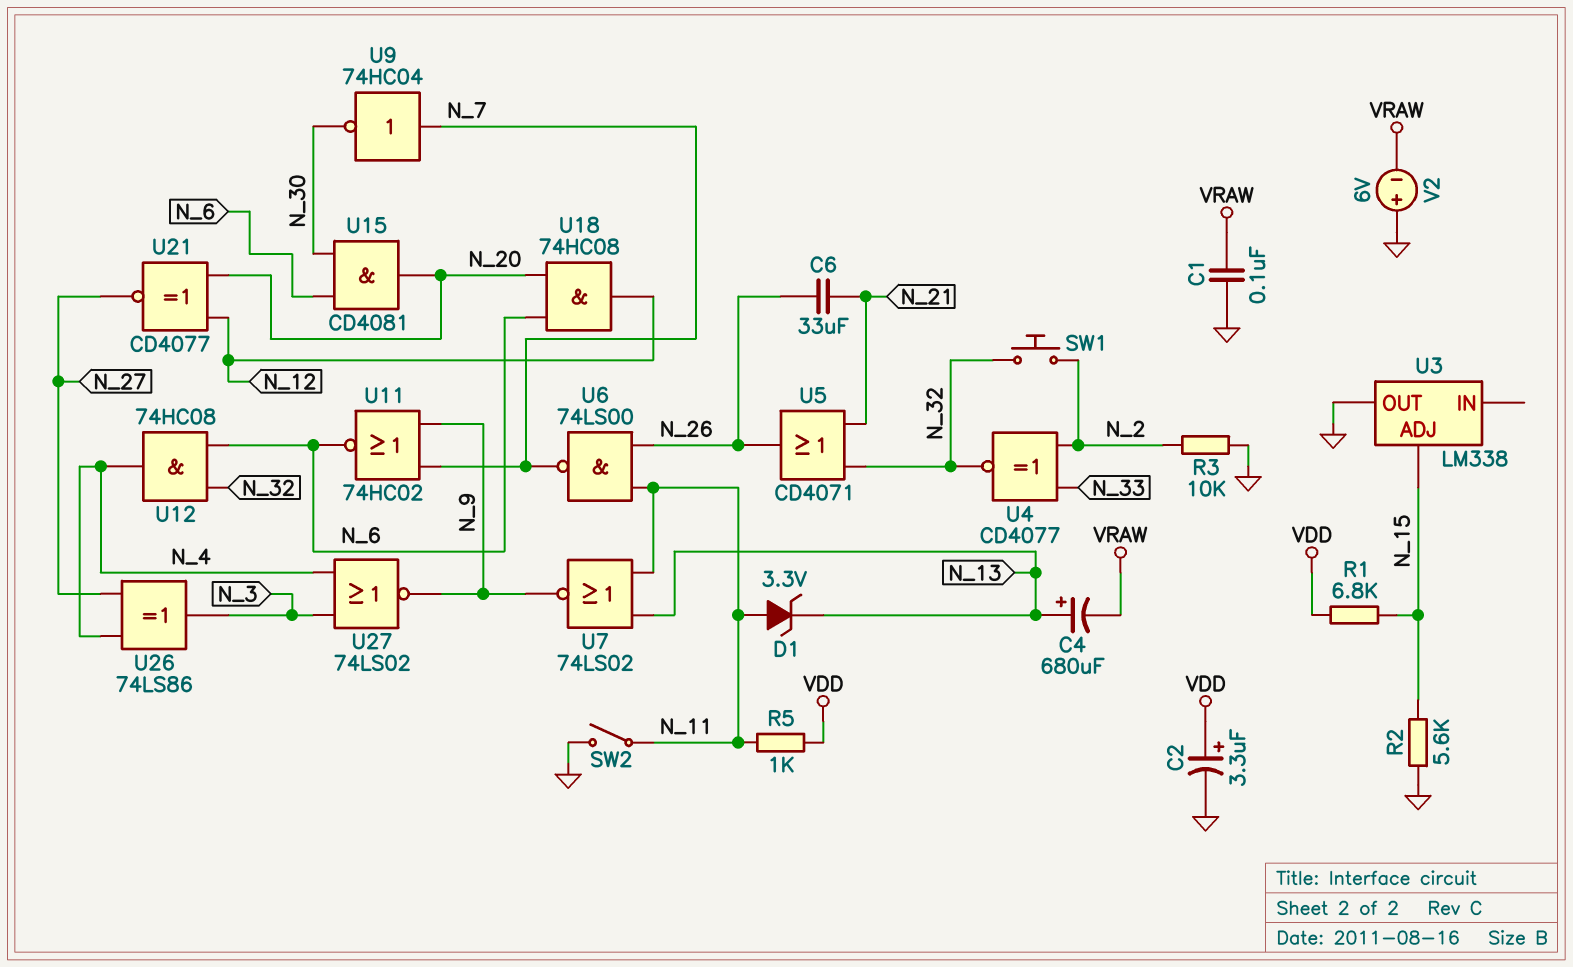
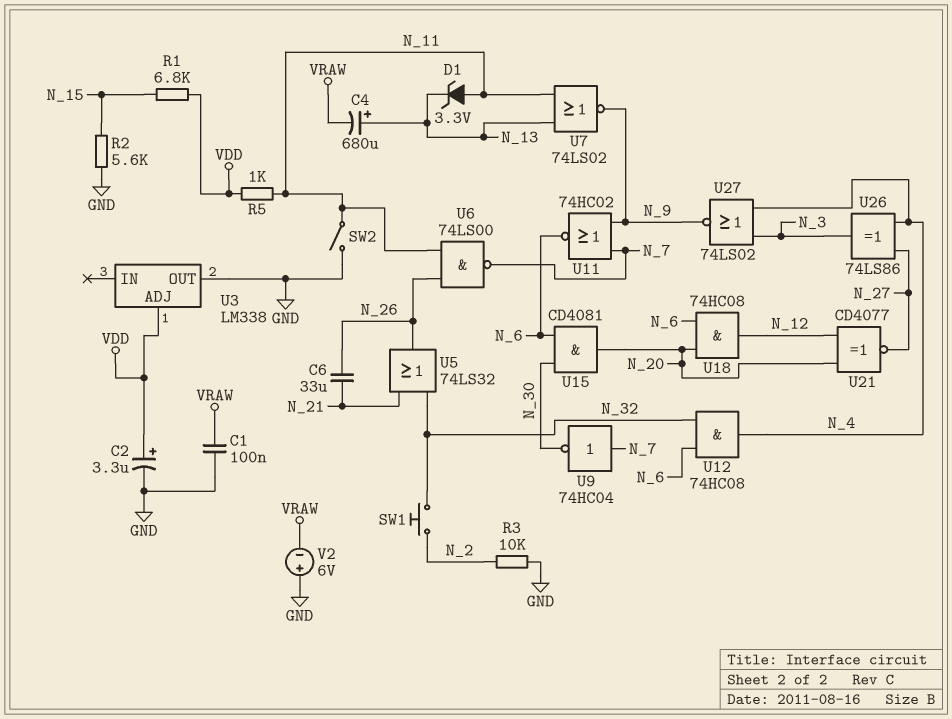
U3 pin ADJ: N_15 -> VDD
U4: XNOR CD4077 (in N_2, in N_33, out N_32) -> none
U5: OR CD4071 (in N_21, in N_32, out N_26) -> OR 74LS32 (in N_21, in N_32, out N_26)

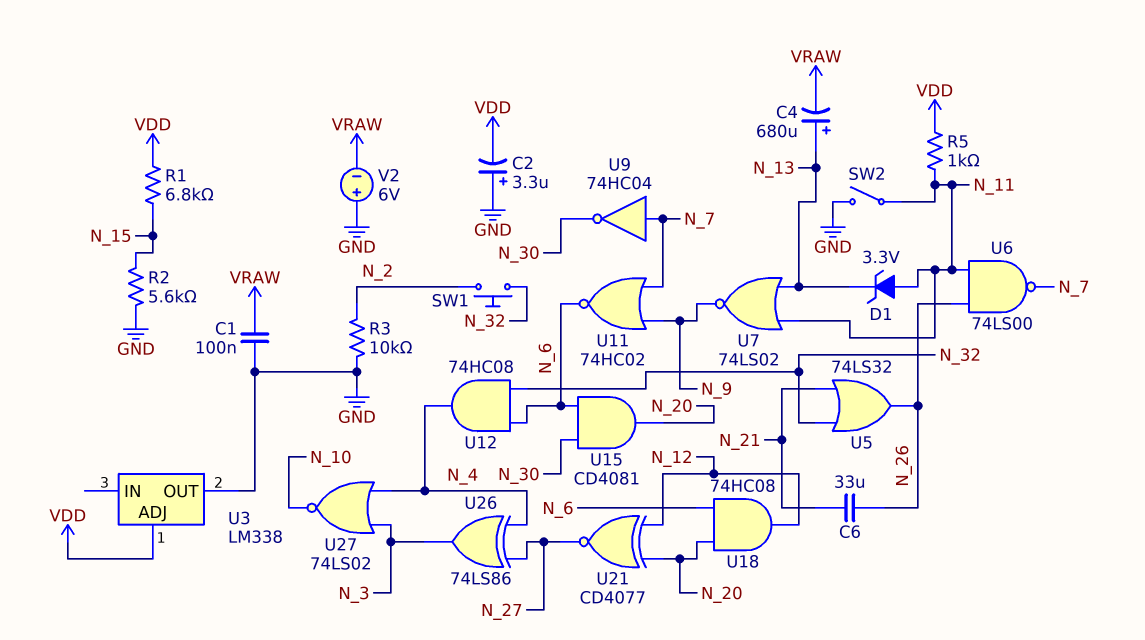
C2: 3.3uF (plus VDD, minus GND) -> 3.3uF (plus GND, minus VDD)
U27: NOR 74LS02 (in N_3, in N_4, out N_9) -> NOR 74LS02 (in N_3, in N_4, out N_10)

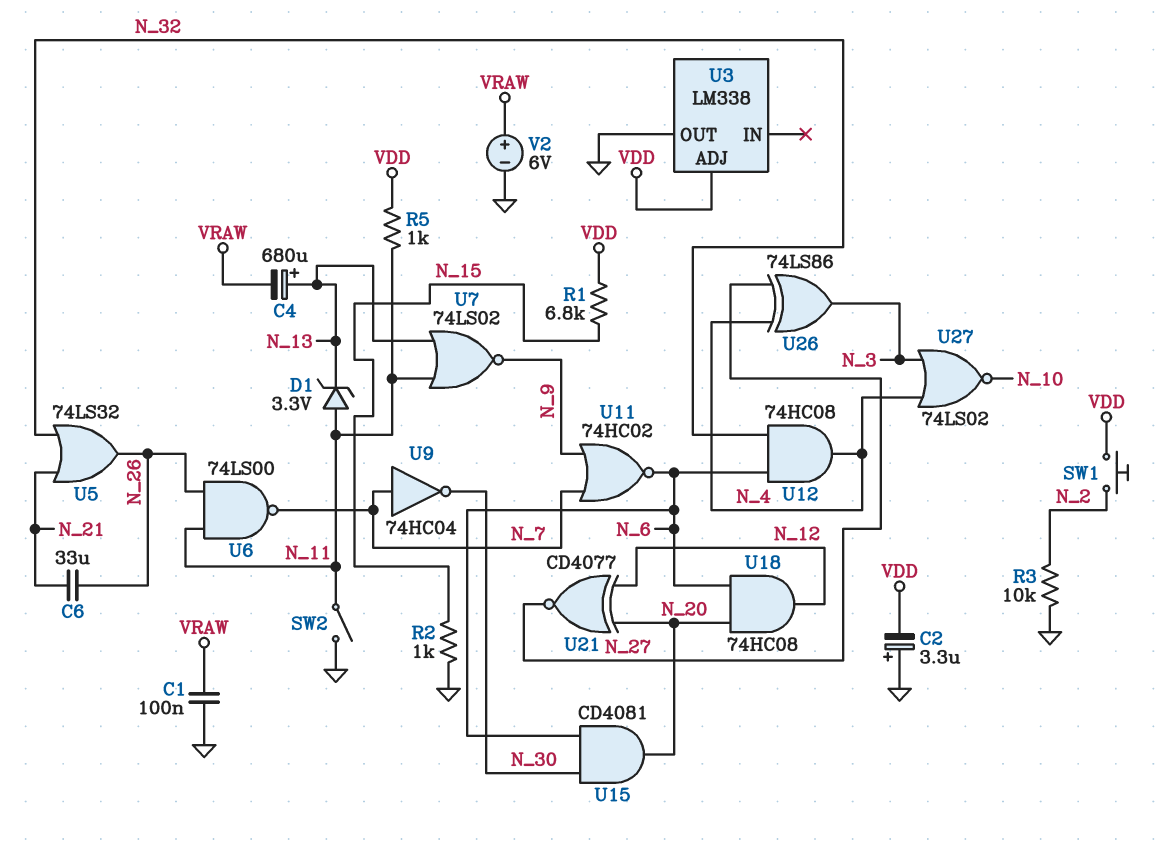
R2: 5.6k (GND, N_15) -> 1k (GND, N_15)
SW1: button (N_2, N_32) -> button (N_2, VDD)
V2: 6V (plus GND, minus VRAW) -> 6V (plus VRAW, minus GND)

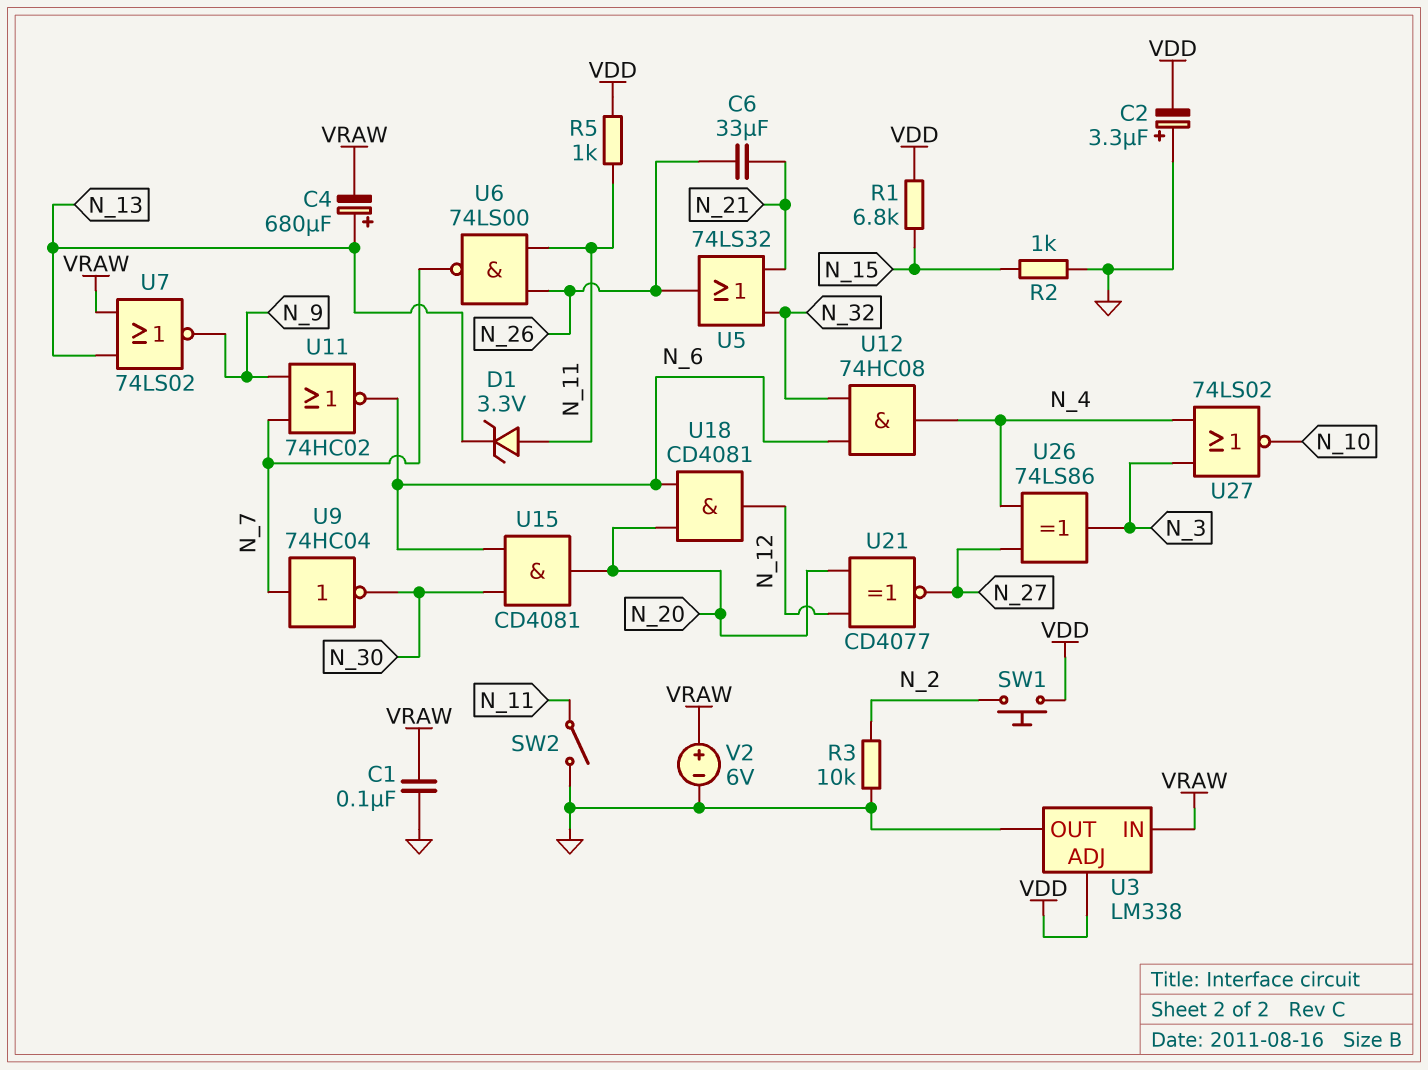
U3 pin IN: none -> VRAW
U7: NOR 74LS02 (in N_11, in N_13, out N_9) -> NOR 74LS02 (in N_13, in VRAW, out N_9)
U18: AND 74HC08 (in N_6, in N_20, out N_12) -> AND CD4081 (in N_6, in N_20, out N_12)

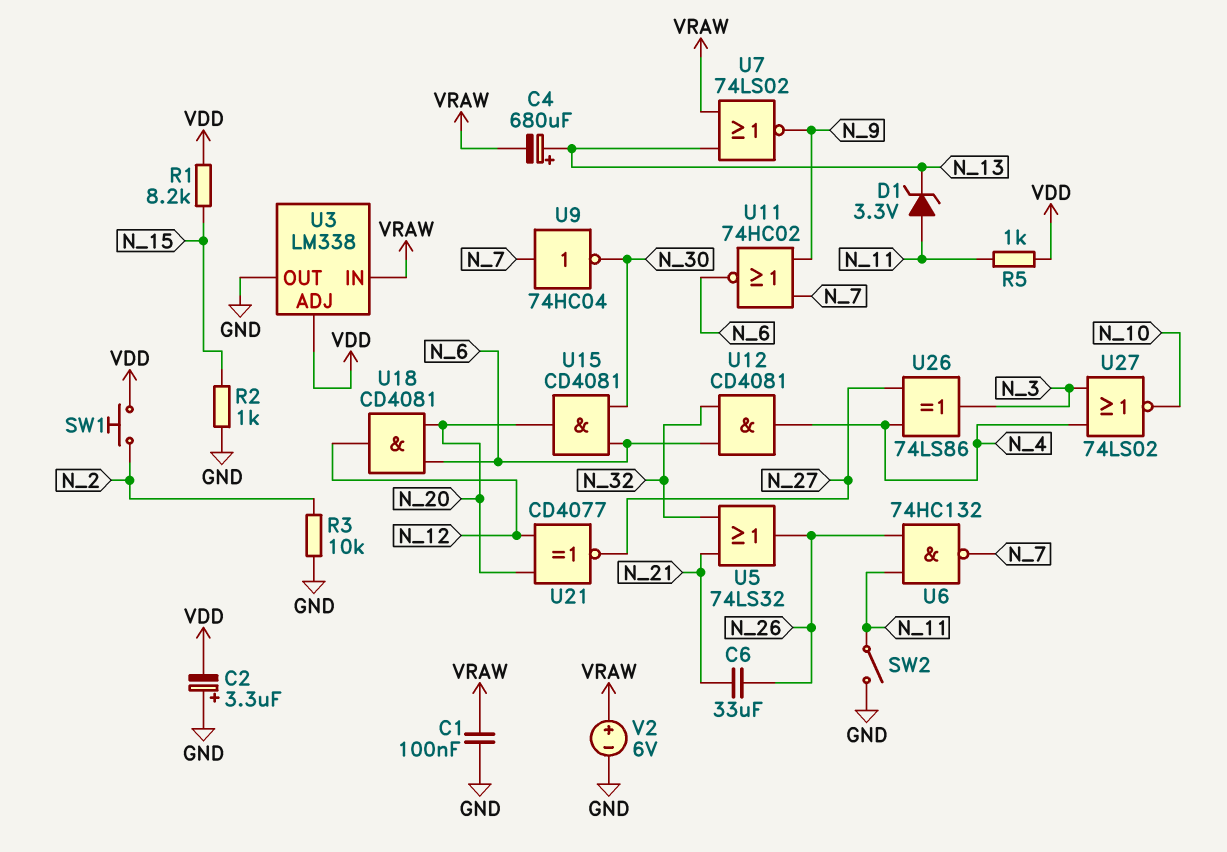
R1: 6.8k (N_15, VDD) -> 8.2k (N_15, VDD)
U6: NAND 74LS00 (in N_11, in N_26, out N_7) -> NAND 74HC132 (in N_11, in N_26, out N_7)
U12: AND 74HC08 (in N_6, in N_32, out N_4) -> AND CD4081 (in N_6, in N_32, out N_4)

